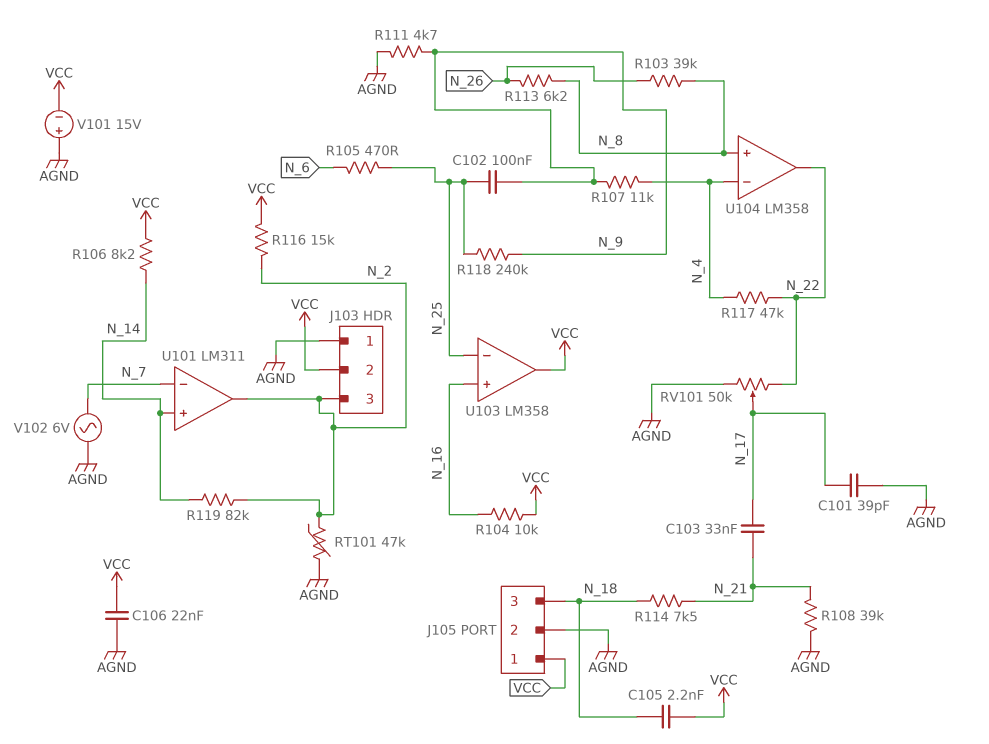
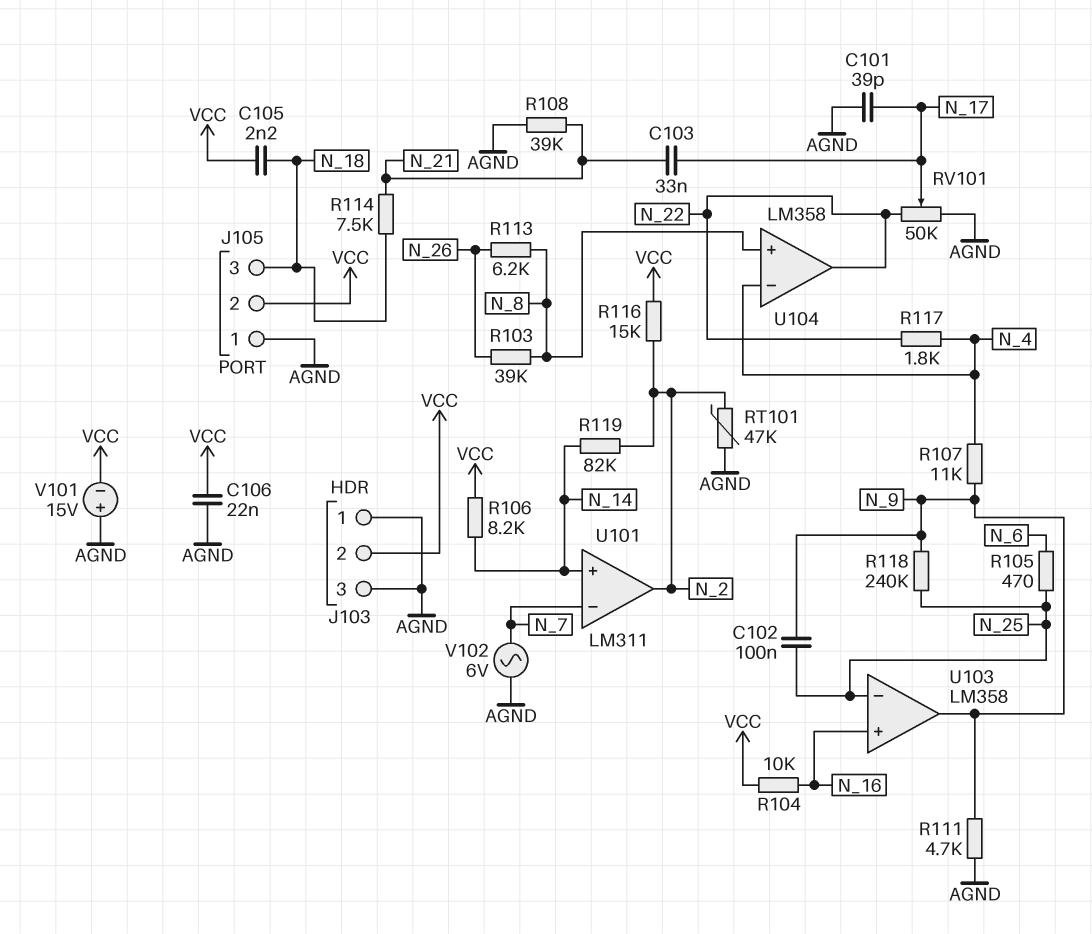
J103 pin 3: N_2 -> AGND
J105 pin 1: VCC -> AGND
J105 pin 2: AGND -> VCC
R117: 47k (N_4, N_22) -> 1.8k (N_4, N_22)
U103 pin out: VCC -> N_9

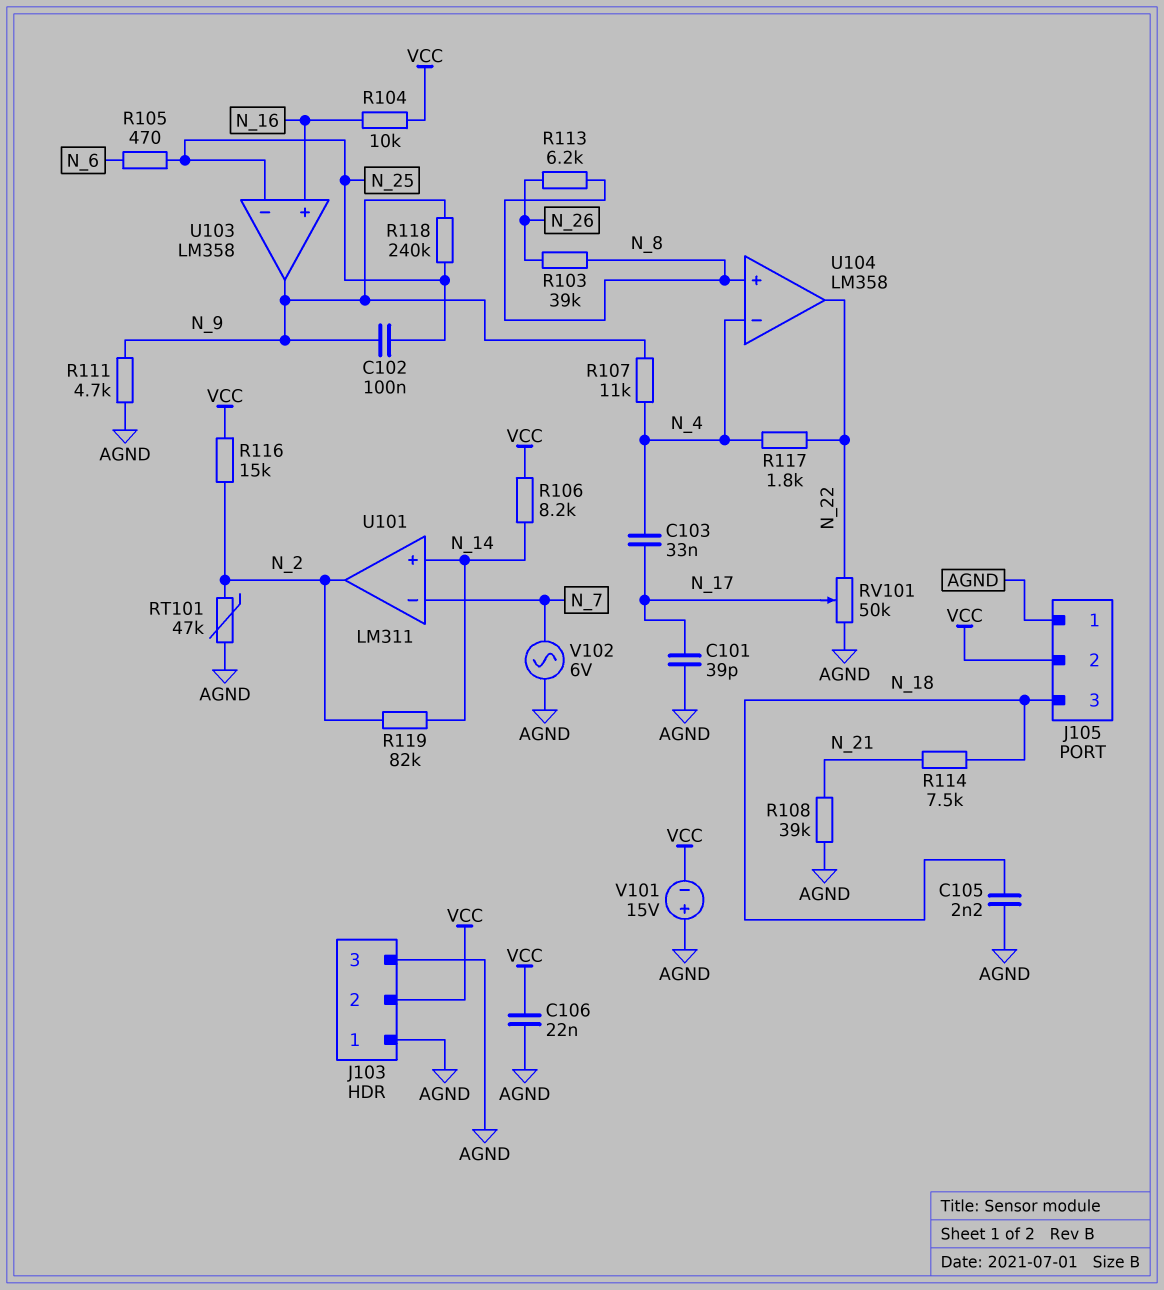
C103: 33nF (N_17, N_21) -> 33nF (N_4, N_17)
C105: 2.2nF (N_18, VCC) -> 2.2nF (AGND, N_18)

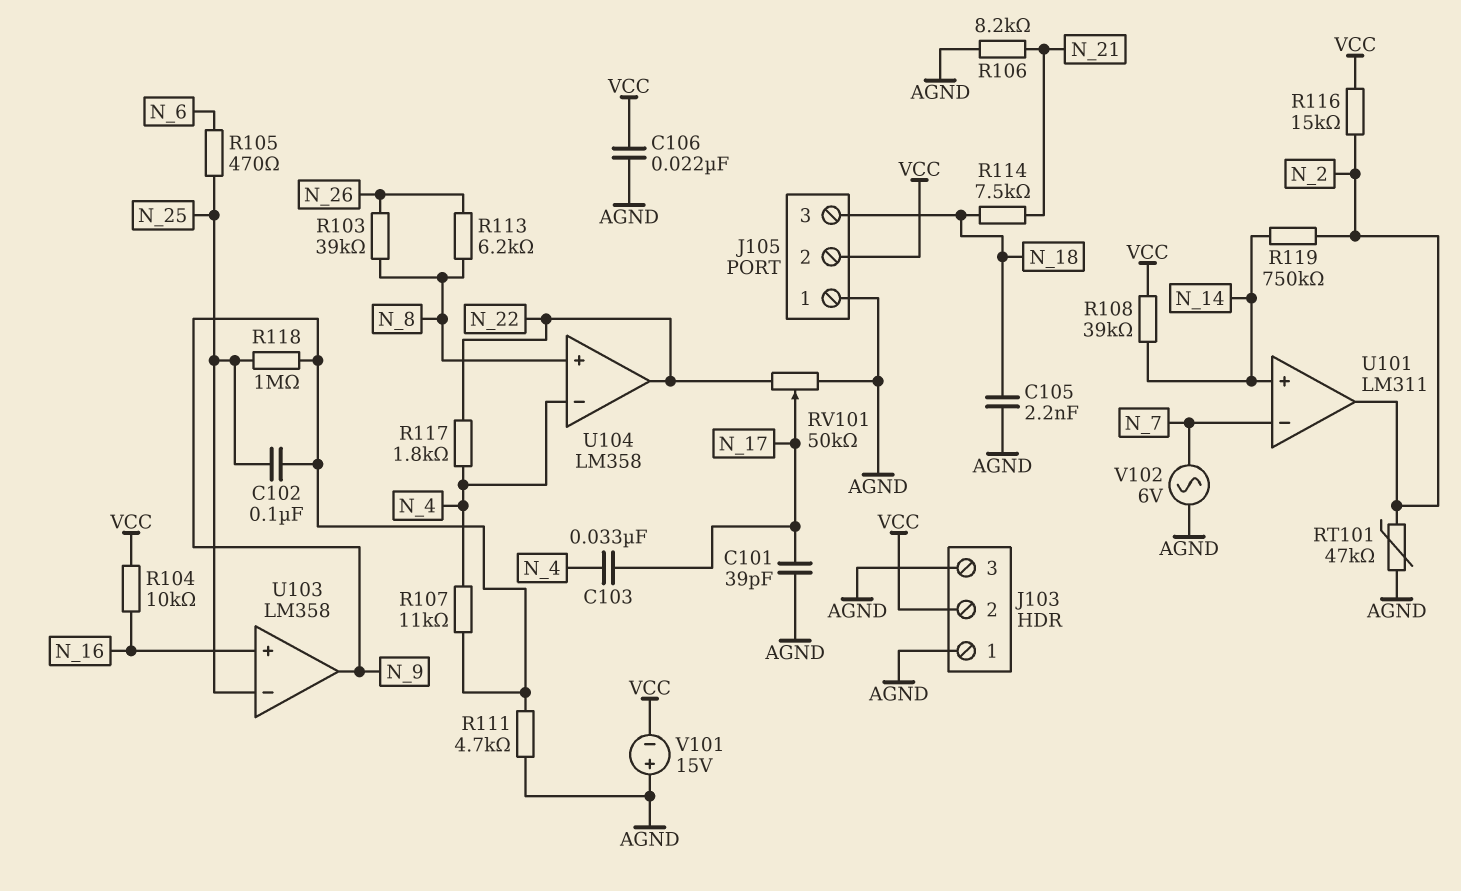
R106: 8.2k (N_14, VCC) -> 8.2k (AGND, N_21)
R108: 39k (AGND, N_21) -> 39k (N_14, VCC)
R118: 240k (N_9, N_25) -> 1M (N_9, N_25)
R119: 82k (N_2, N_14) -> 750k (N_2, N_14)

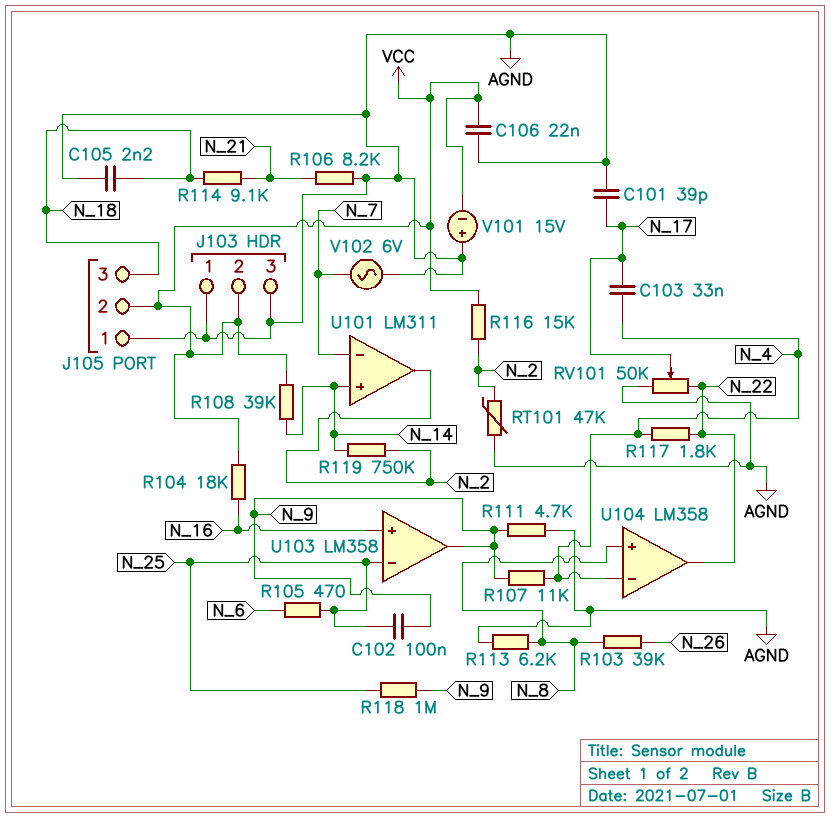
R104: 10k (N_16, VCC) -> 18k (N_16, VCC)
R113: 6.2k (N_8, N_26) -> 6.2k (AGND, N_8)
R114: 7.5k (N_18, N_21) -> 9.1k (N_18, N_21)

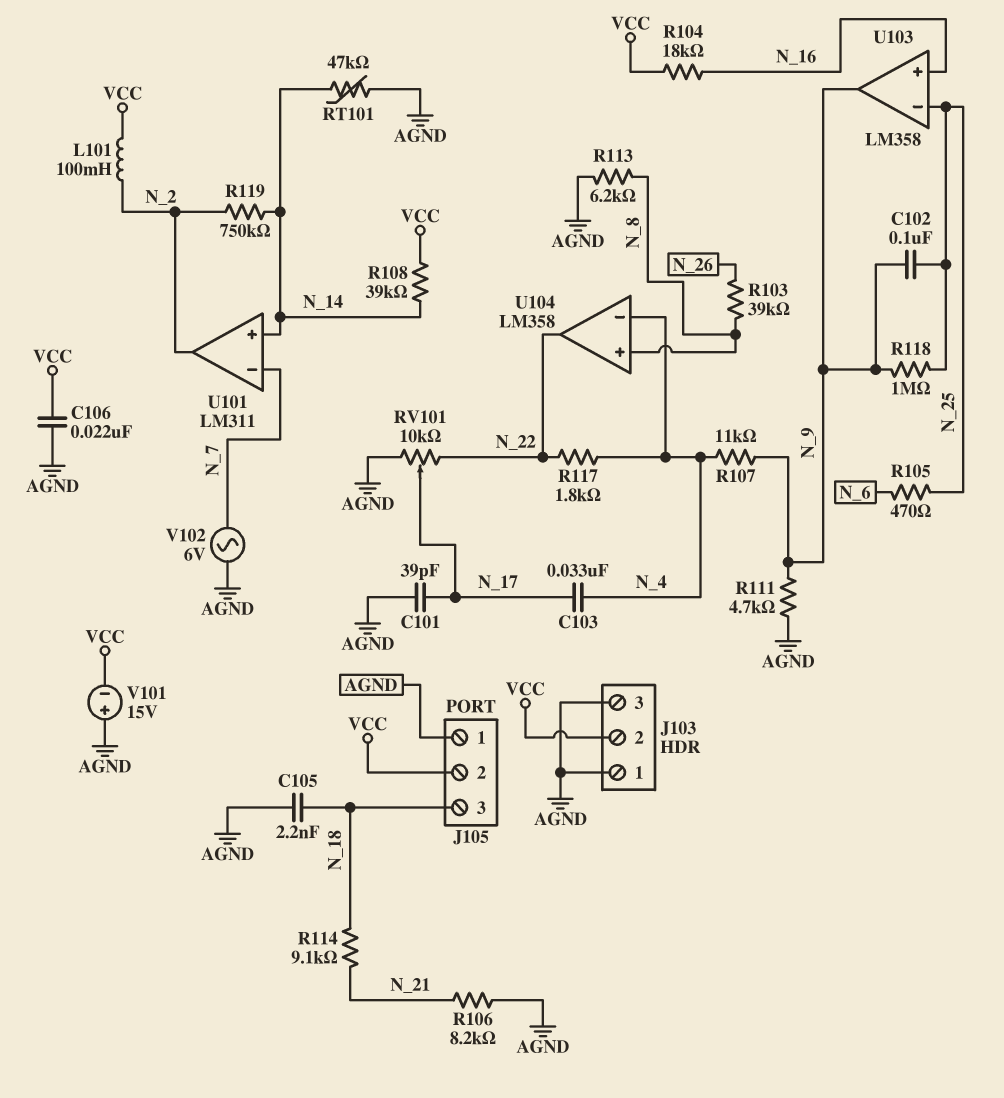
L101: none -> 100mH (N_2, VCC)
R116: 15k (N_2, VCC) -> none
RT101: 47k (AGND, N_2) -> 47k (AGND, N_14)
RV101: 50k (AGND, N_22, wiper N_17) -> 10k (AGND, N_22, wiper N_17)

